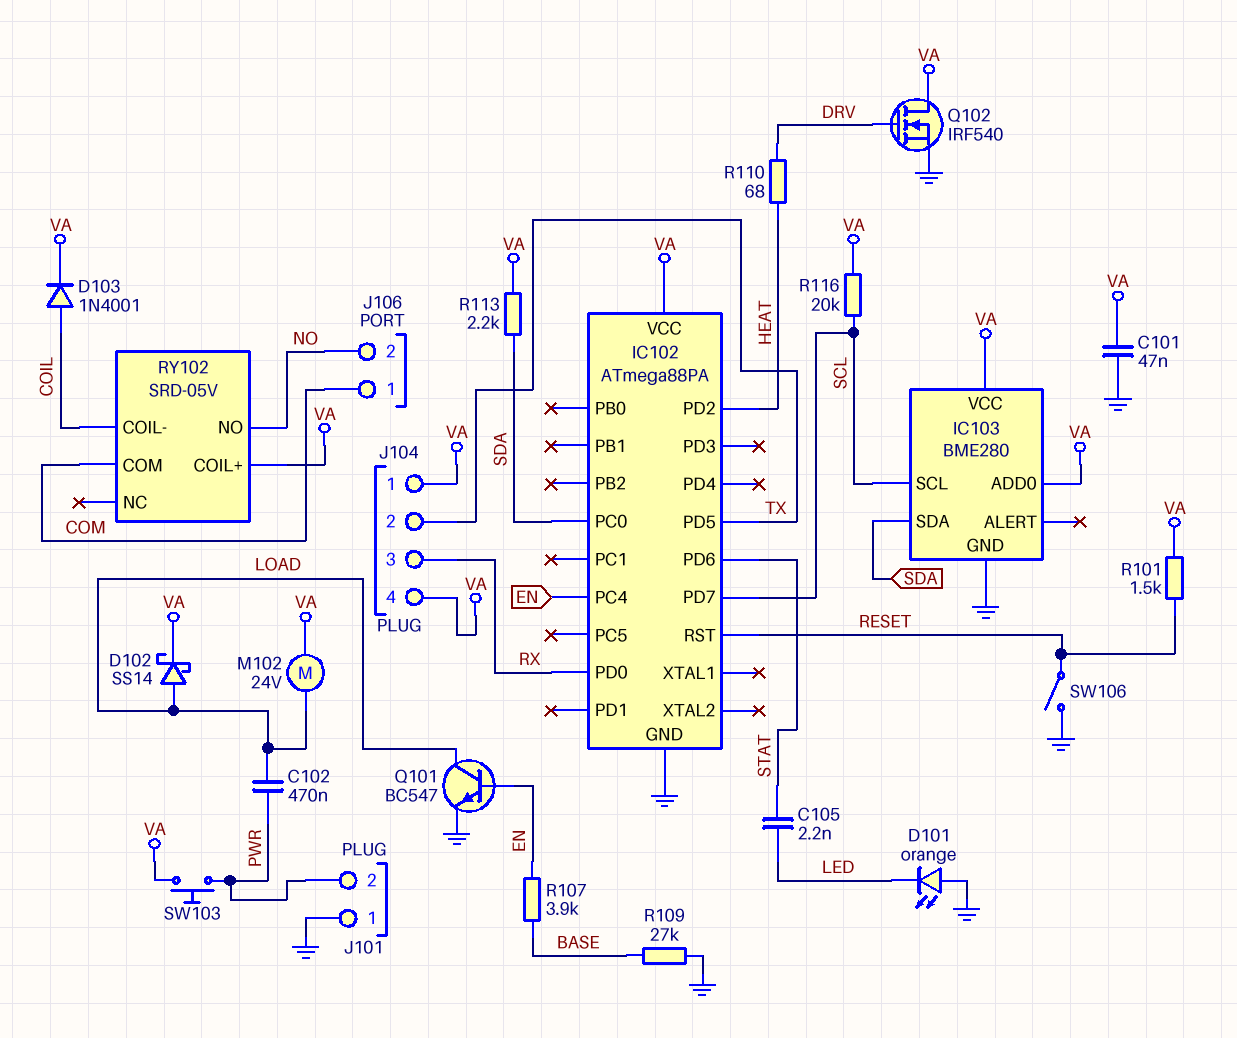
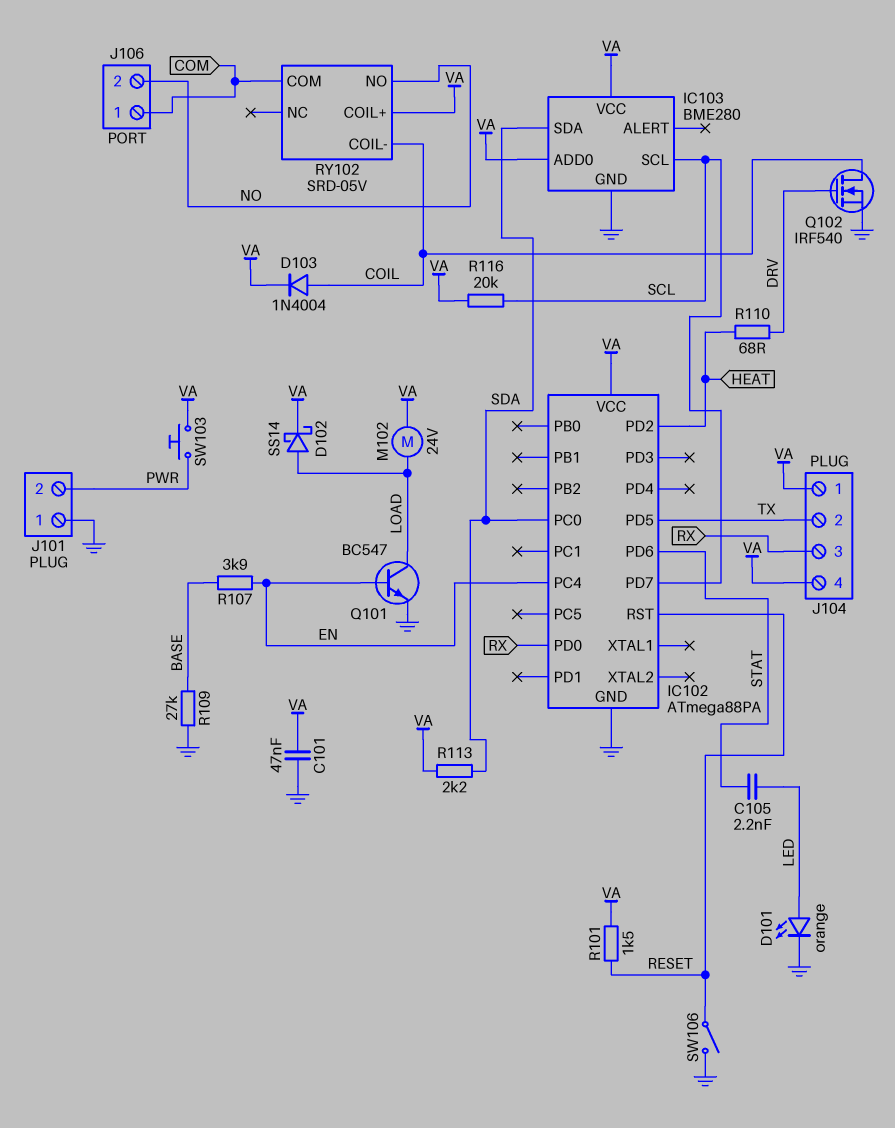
C102: 470nF (LOAD, PWR) -> none
D101: LED orange (A GND, K LED) -> LED orange (A LED, K GND)
D103: diode 1N4001 (A COIL, K VA) -> diode 1N4004 (A COIL, K VA)
Q102: NMOS IRF540 (G DRV, D VA, S GND) -> NMOS IRF540 (G DRV, D COIL, S GND)

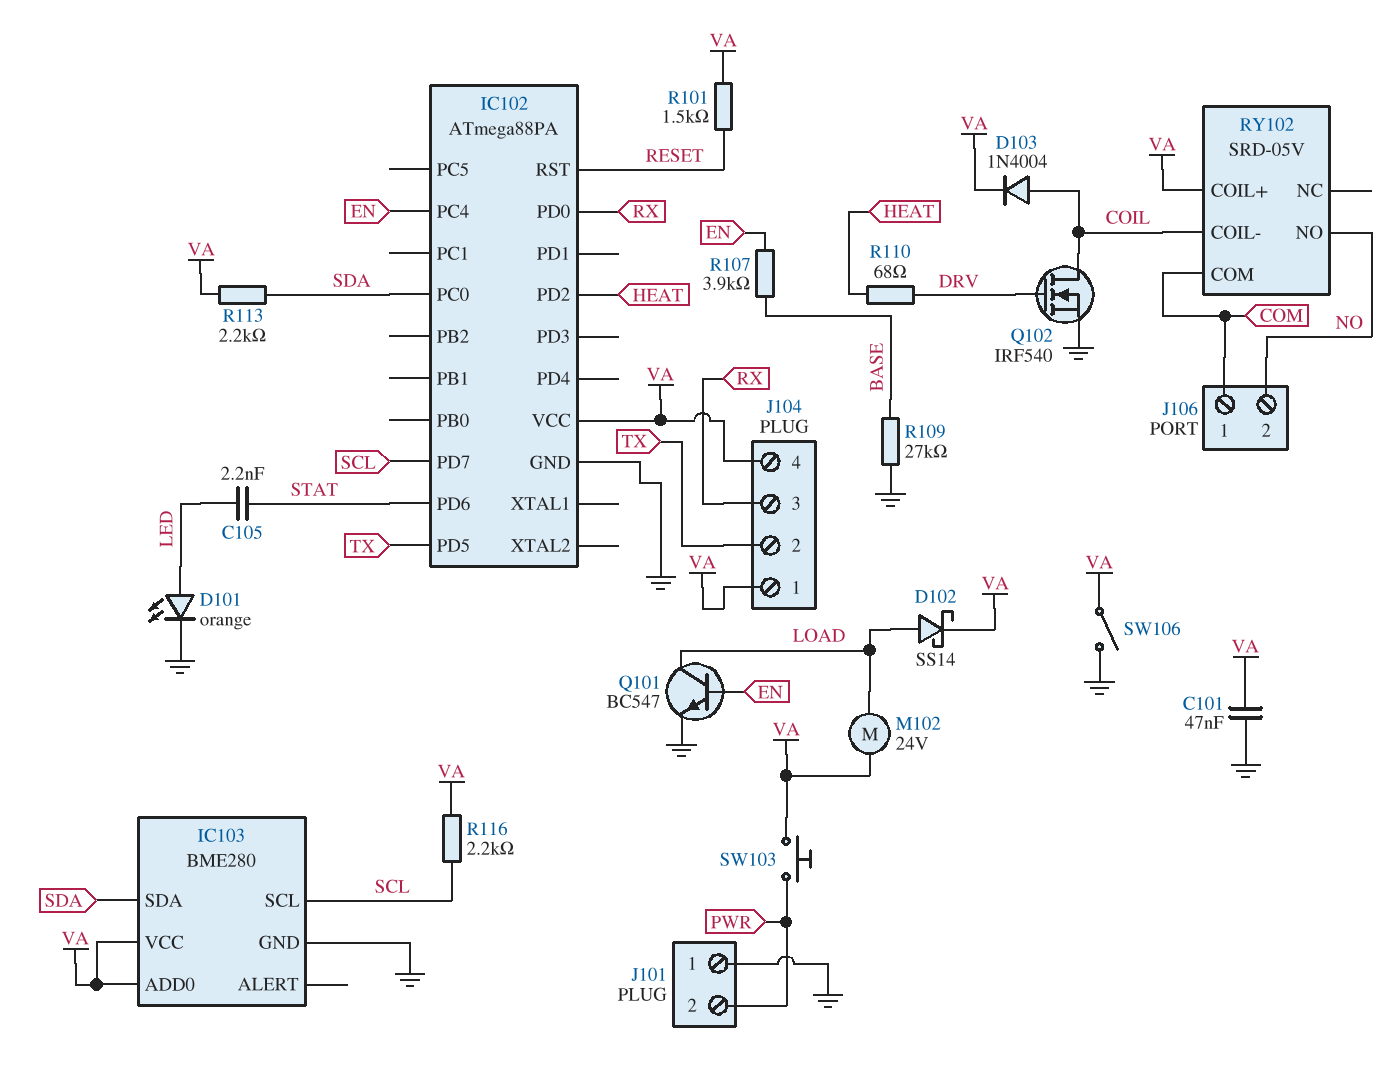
R116: 20k (SCL, VA) -> 2.2k (SCL, VA)
SW106: switch (GND, RESET) -> switch (GND, VA)

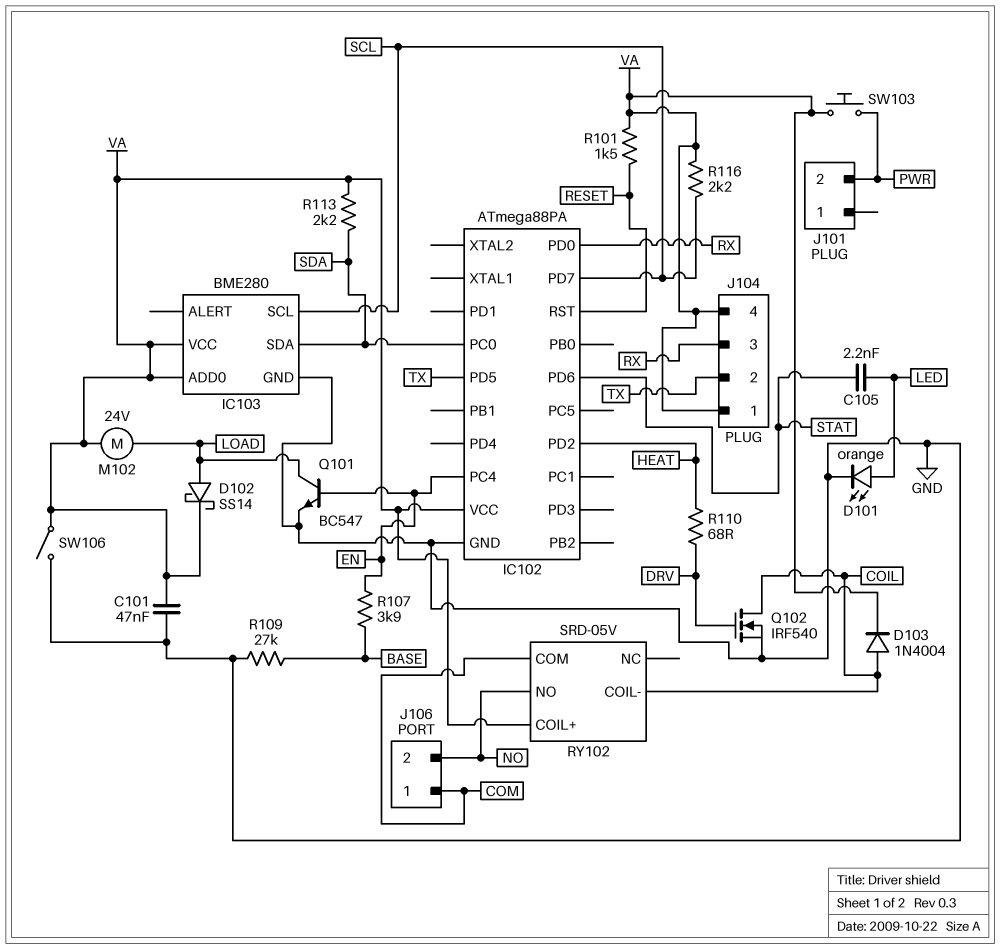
J101 pin 1: GND -> none

